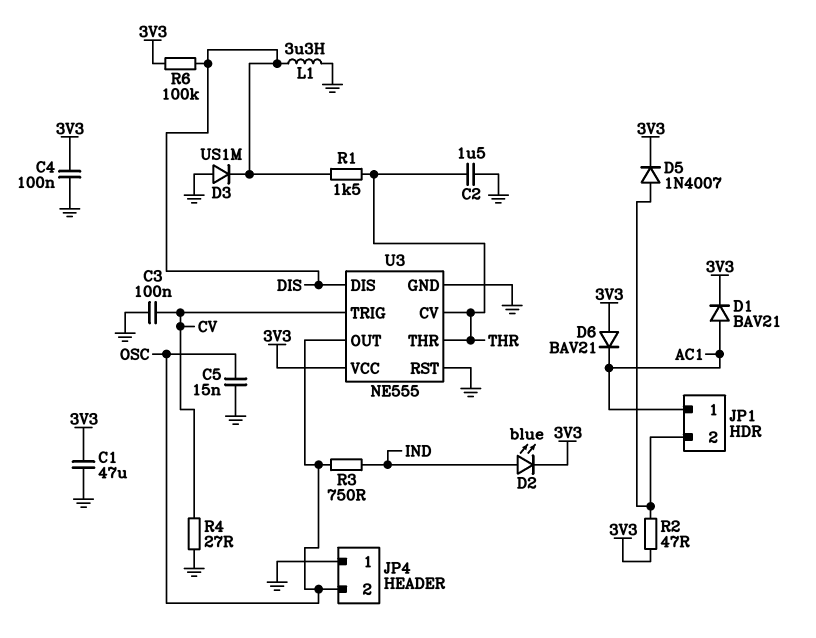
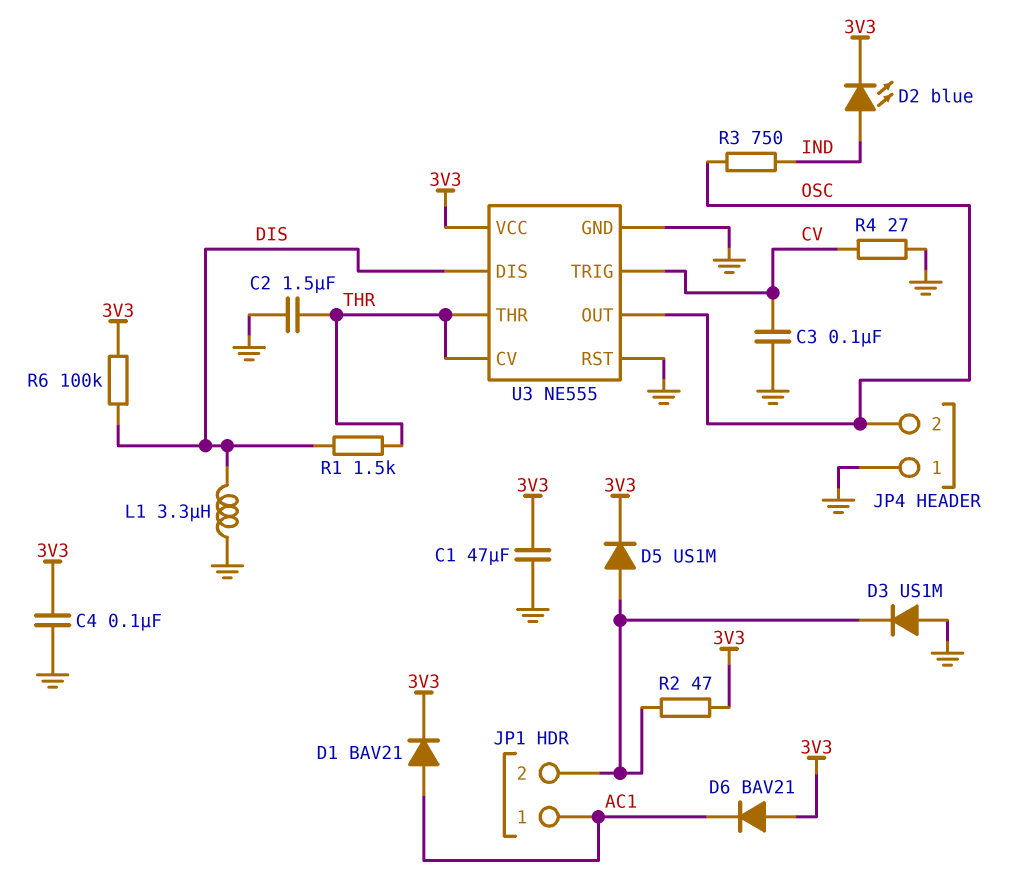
C5: 15nF (GND, OSC) -> none
D3: diode US1M (A GND, K DIS) -> diode US1M (A GND, K JP1/2)
D5: diode 1N4007 (A JP1/2, K 3V3) -> diode US1M (A JP1/2, K 3V3)

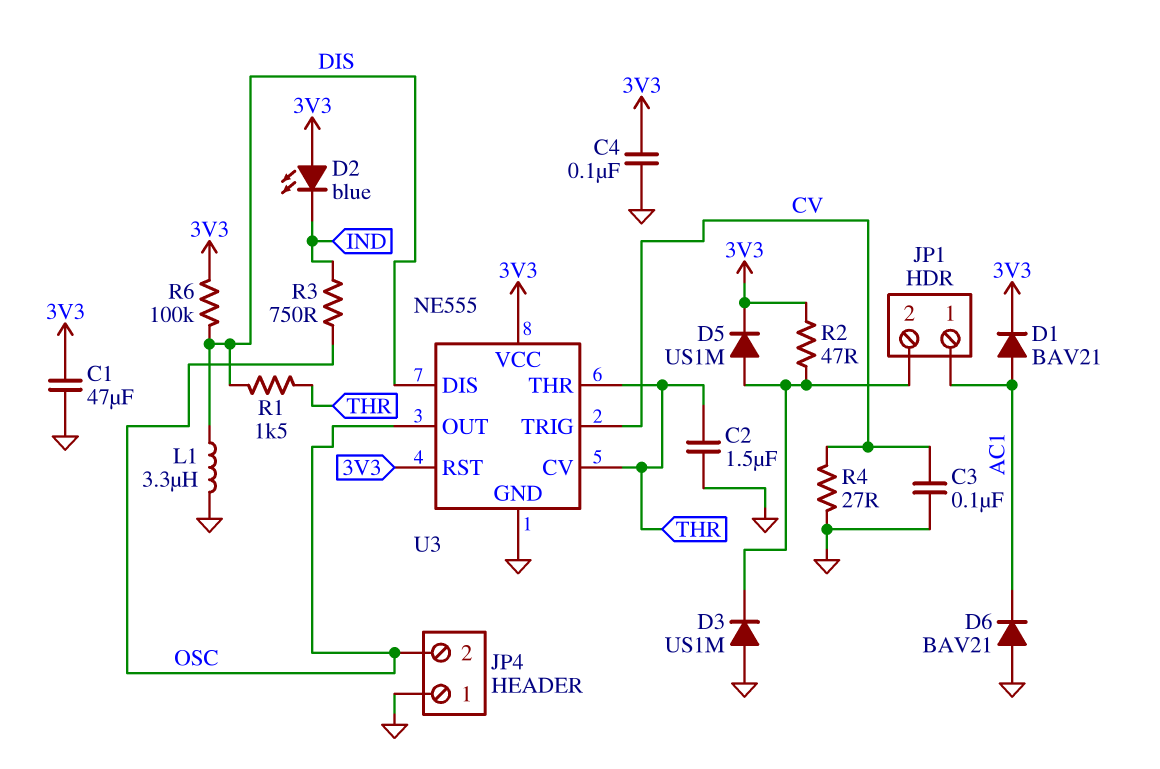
D2: LED blue (A IND, K 3V3) -> LED blue (A 3V3, K IND)
D6: diode BAV21 (A 3V3, K AC1) -> diode BAV21 (A GND, K AC1)
U3 pin RST: GND -> 3V3

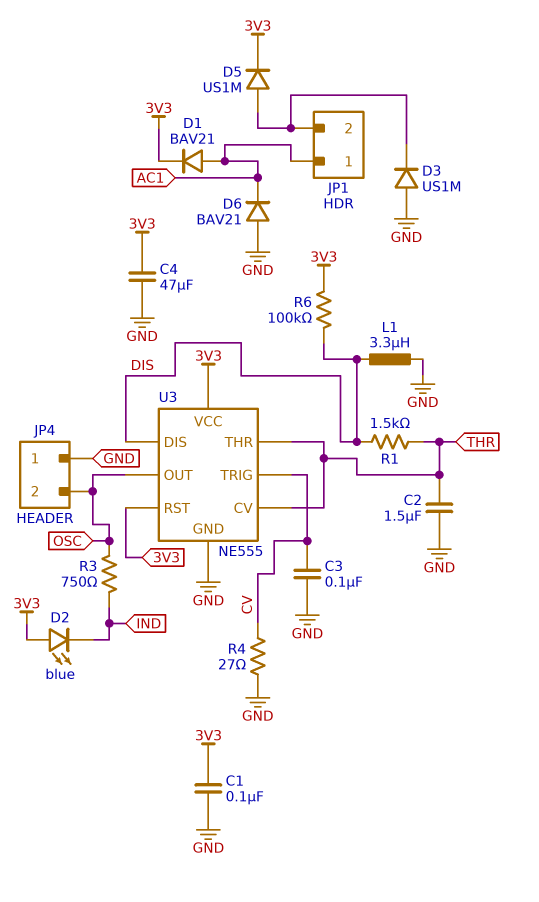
C1: 47uF (3V3, GND) -> 100nF (3V3, GND)
C4: 100nF (3V3, GND) -> 47uF (3V3, GND)
R2: 47 (3V3, JP1/2) -> none

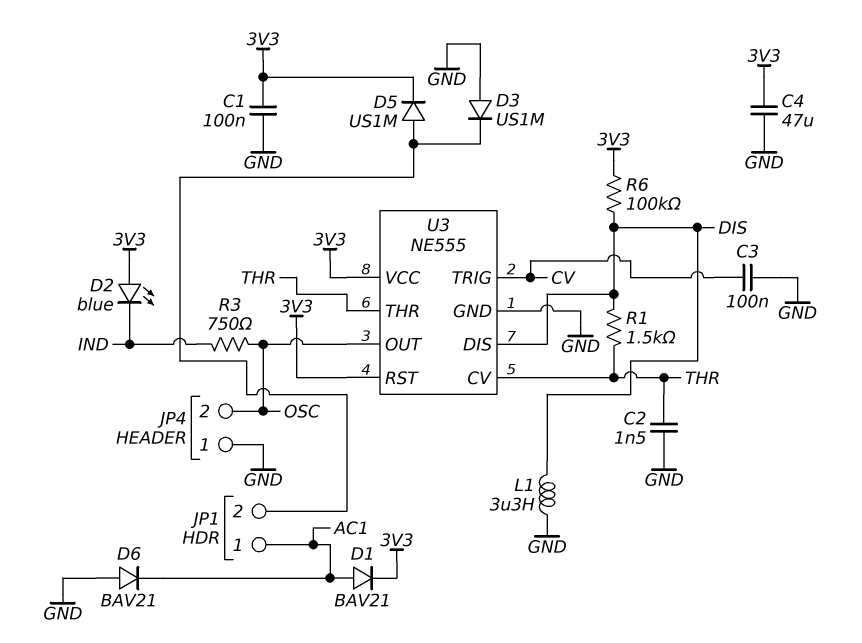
C2: 1.5uF (GND, THR) -> 1.5nF (GND, THR)
R4: 27 (CV, GND) -> none

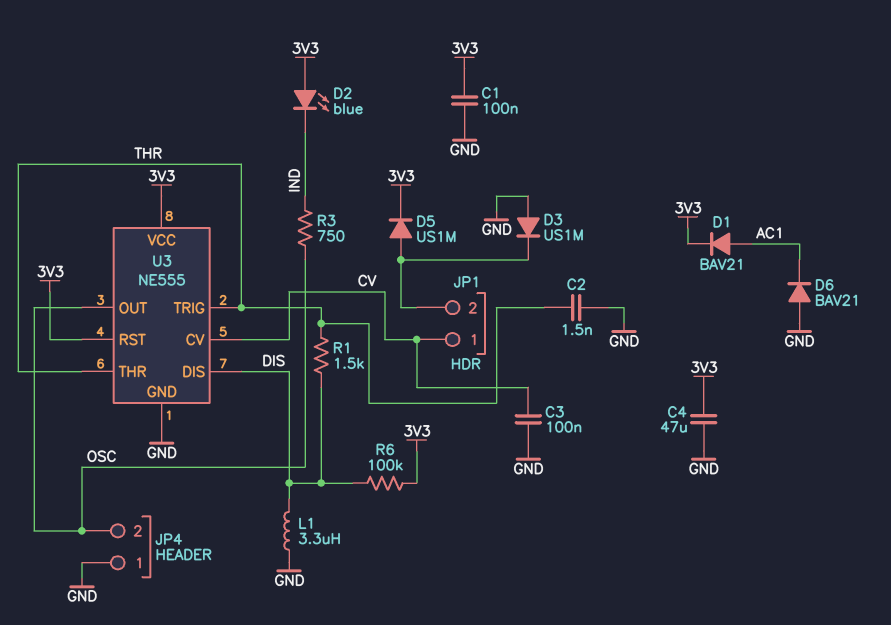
JP1 pin 1: AC1 -> CV
U3 pin CV: THR -> CV
U3 pin TRIG: CV -> THR

